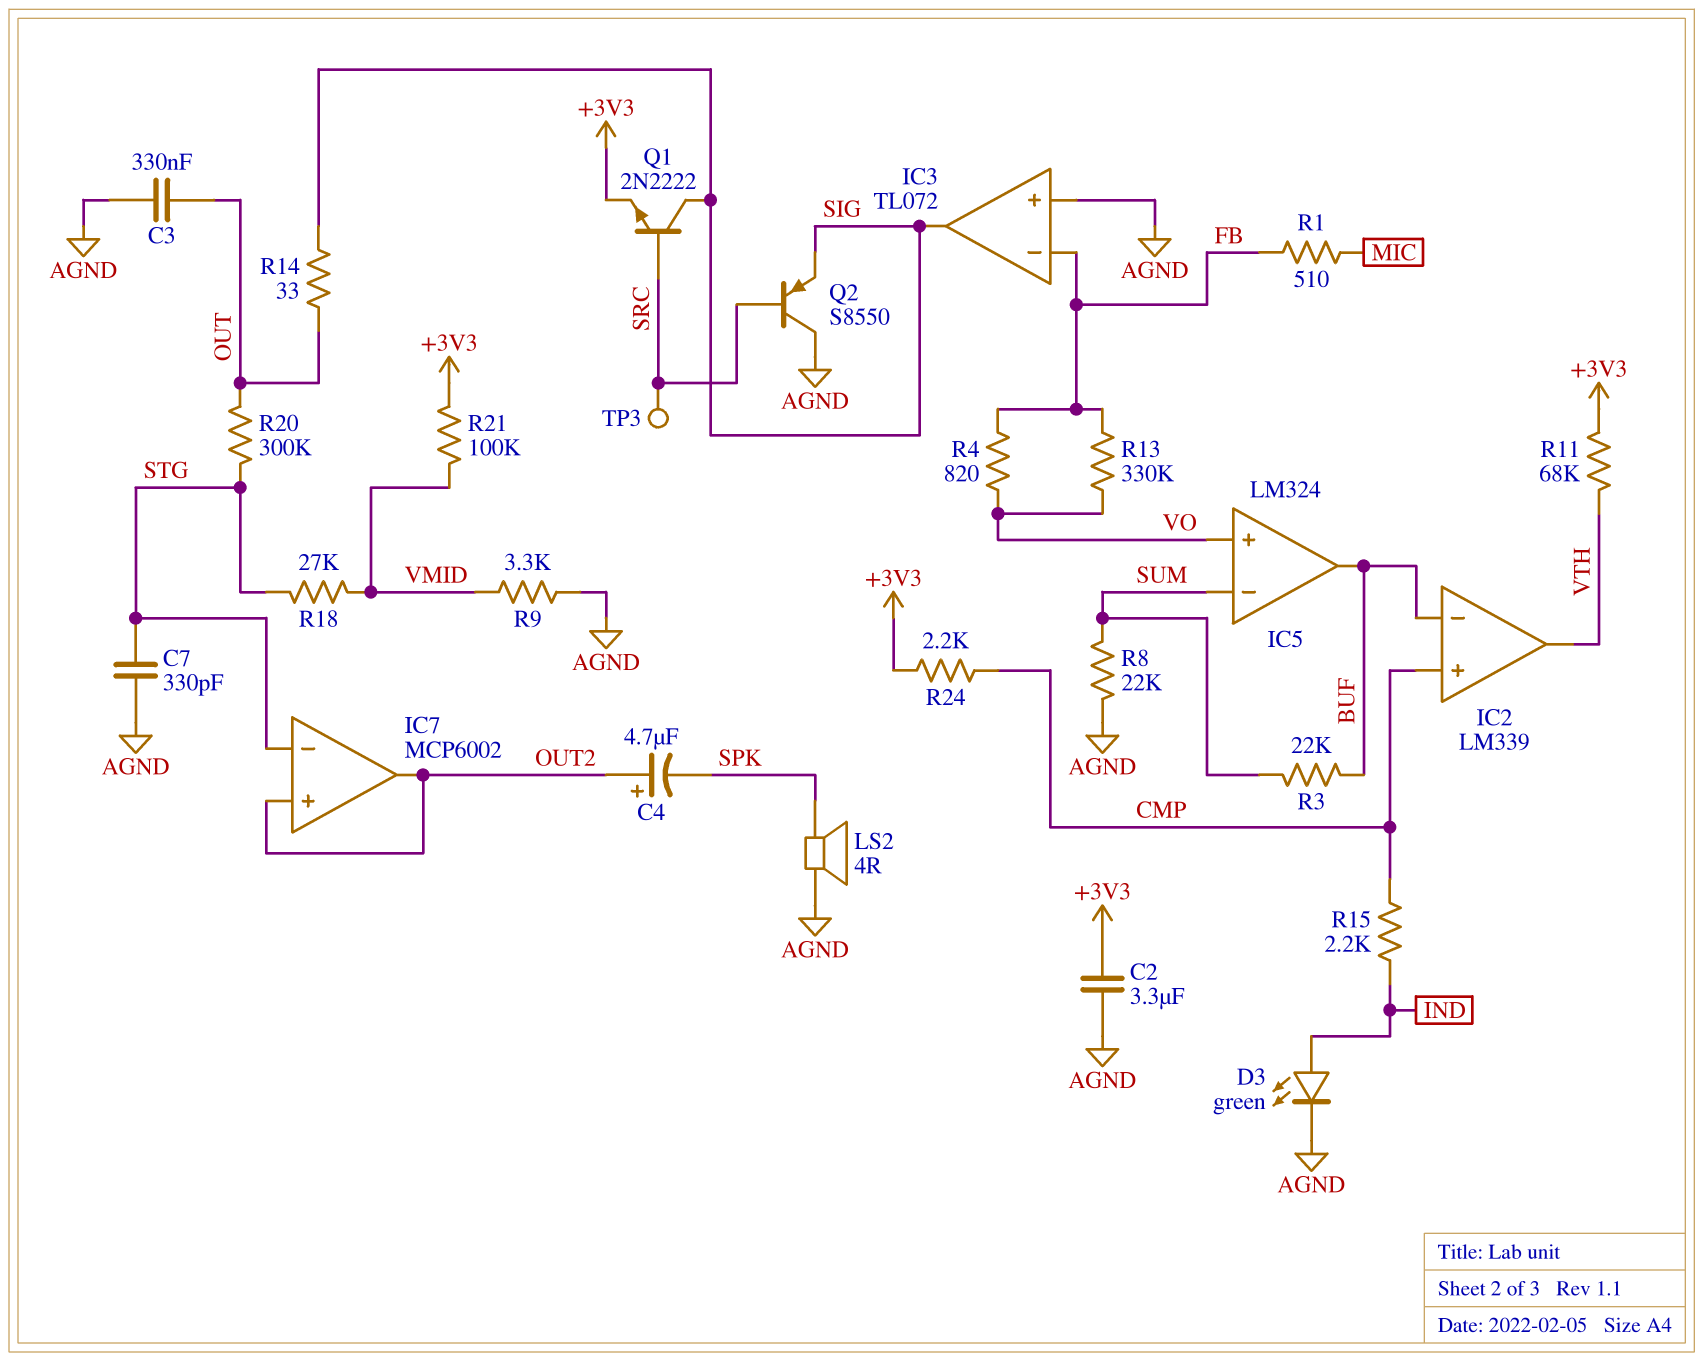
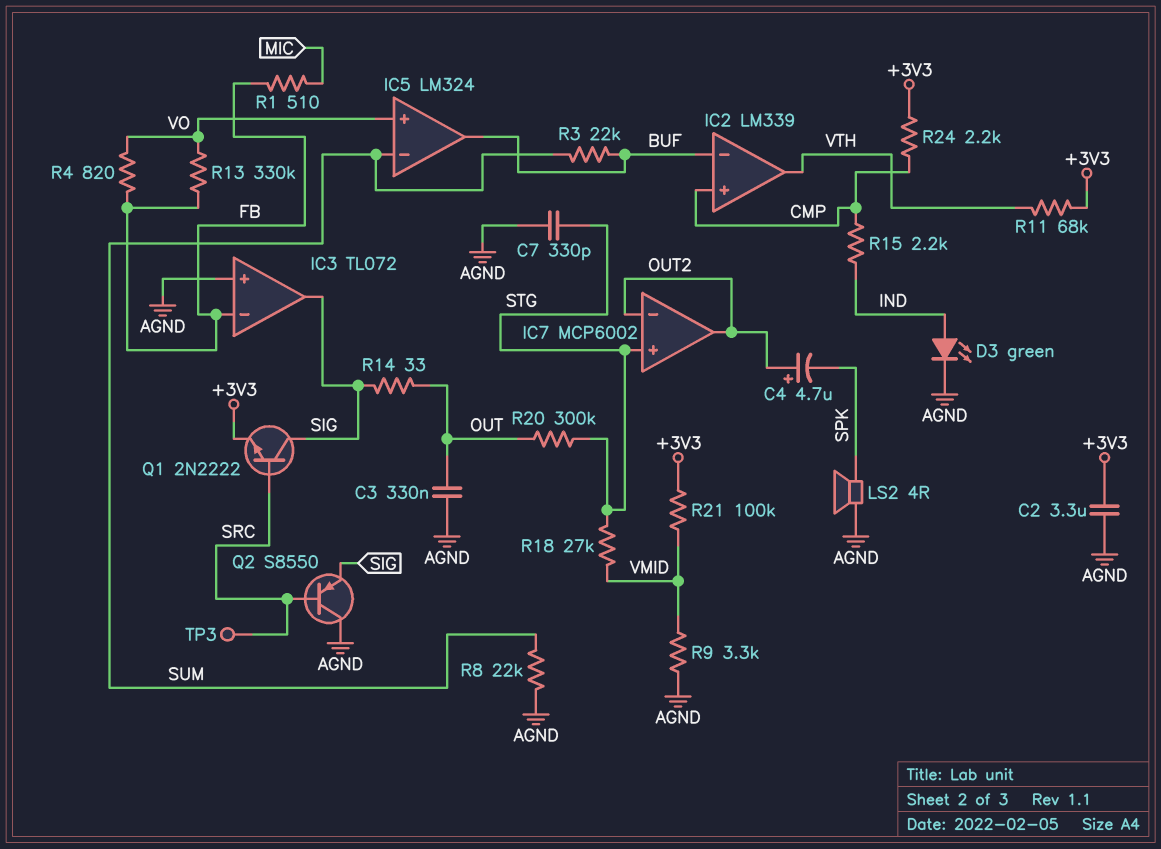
IC7 pin in+: OUT2 -> STG
IC7 pin in-: STG -> OUT2

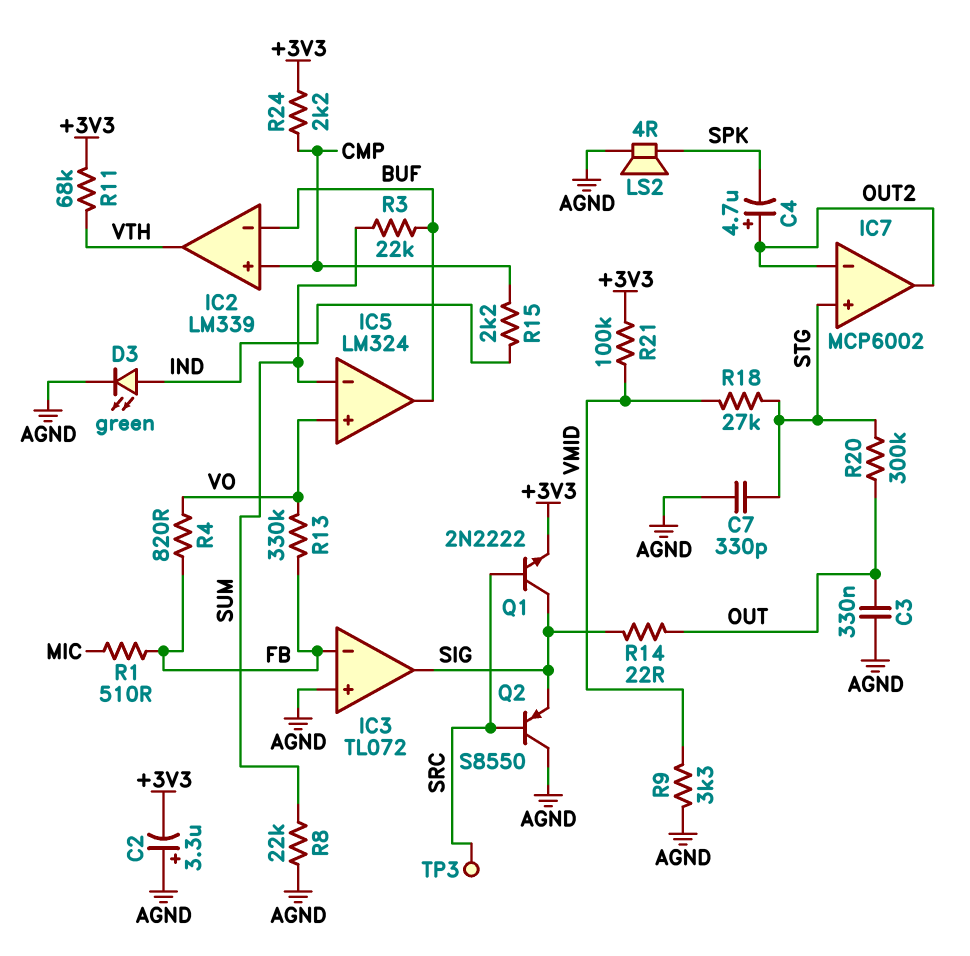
C2: 3.3uF (+3V3, AGND) -> 3.3uF (plus AGND, minus +3V3)
R14: 33 (OUT, SIG) -> 22 (OUT, SIG)

